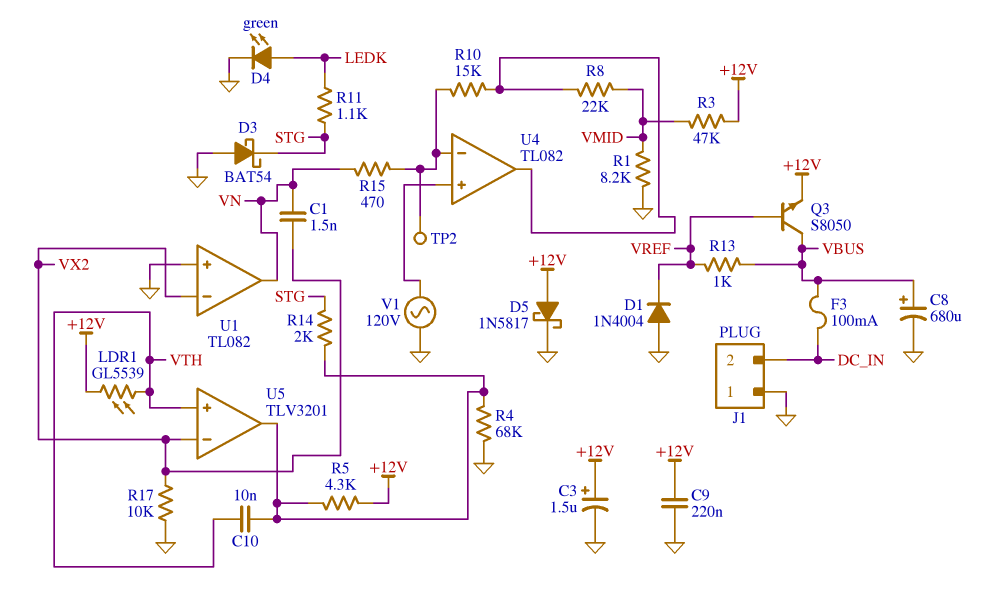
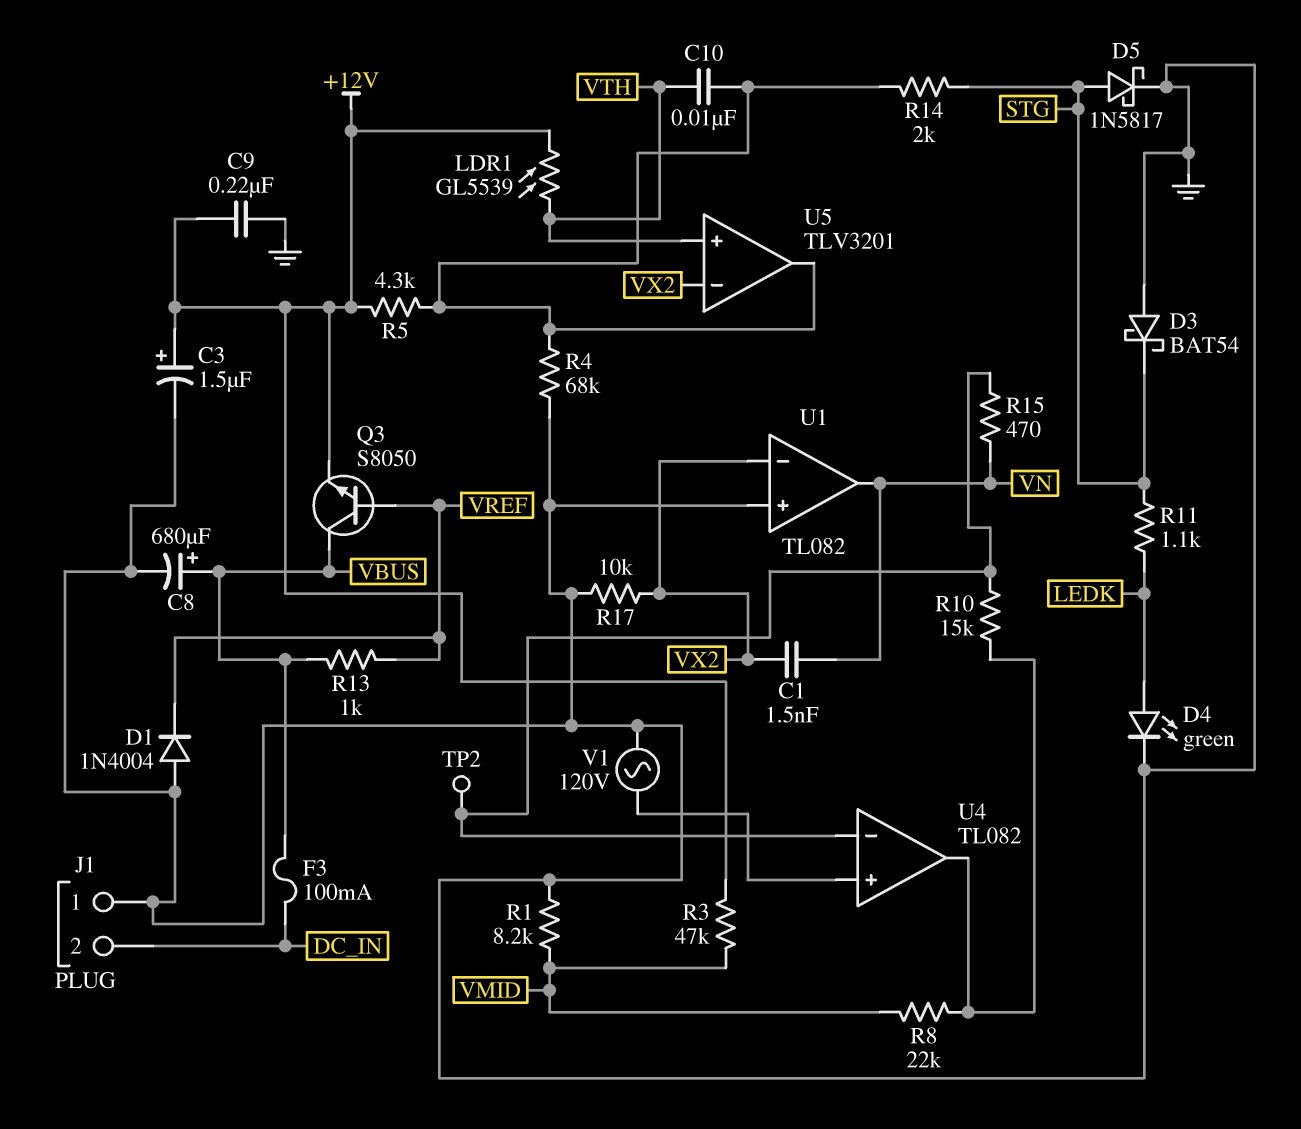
D5: schottky 1N5817 (A +12V, K GND) -> schottky 1N5817 (A STG, K GND)

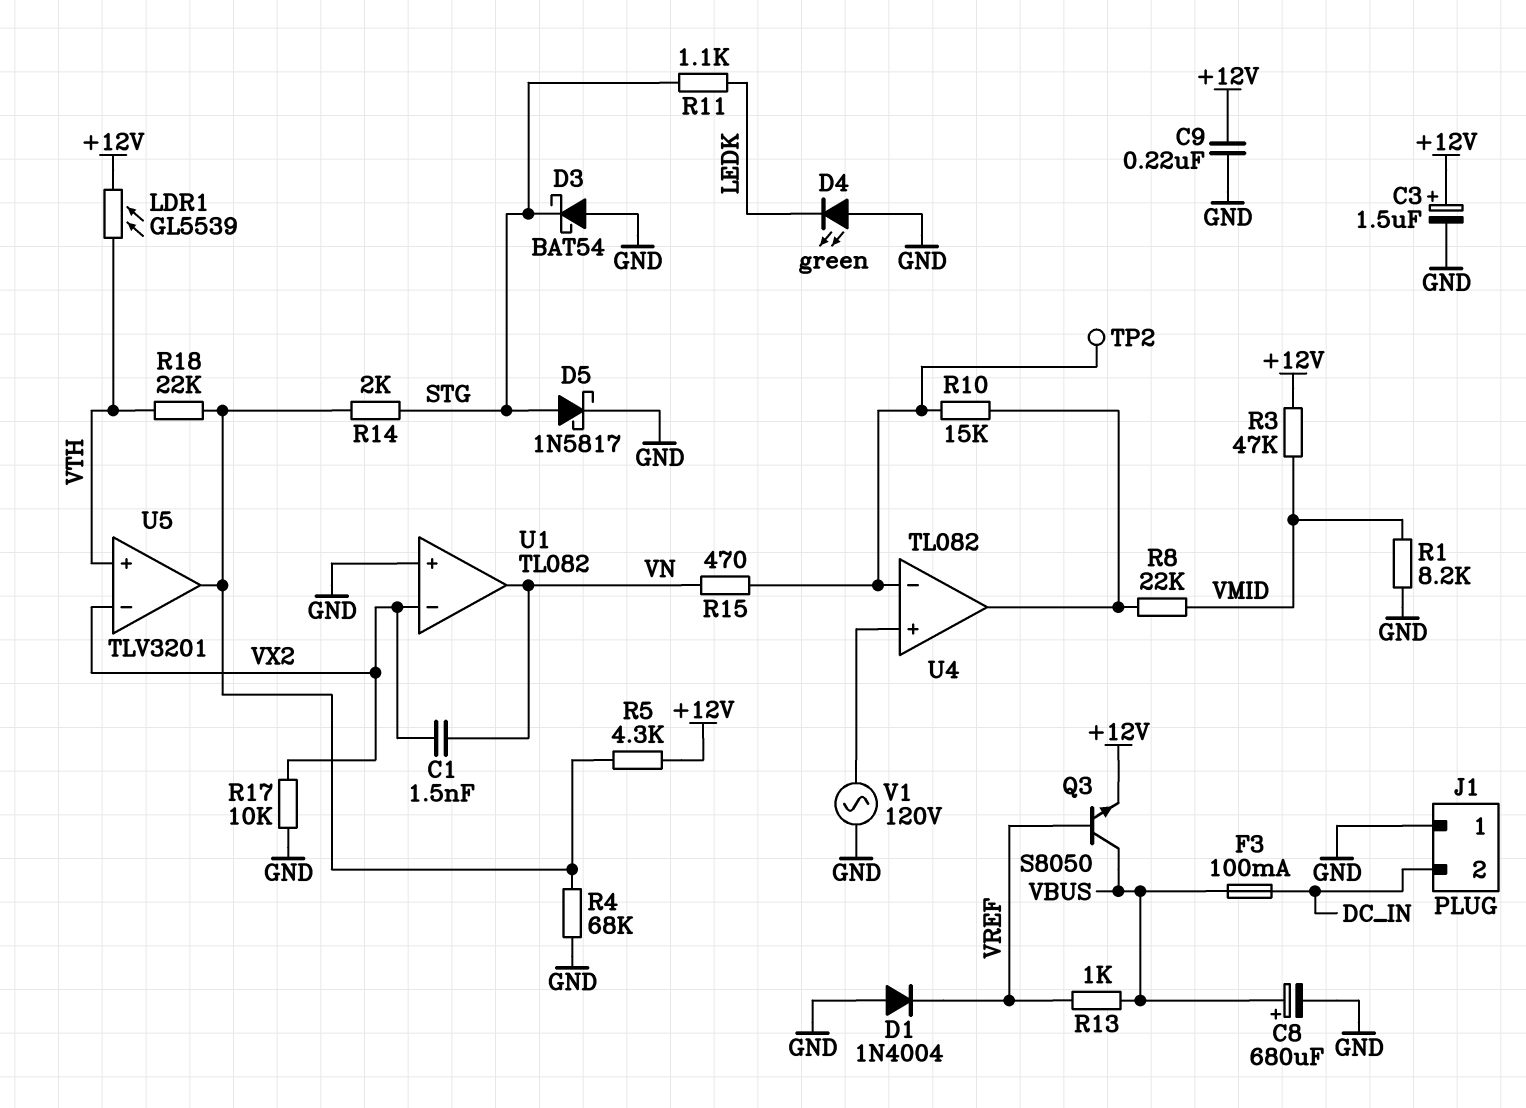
C10: 10nF (U5/out, VTH) -> none
D4: LED green (A LEDK, K GND) -> LED green (A GND, K LEDK)
R18: none -> 22k (U5/out, VTH)

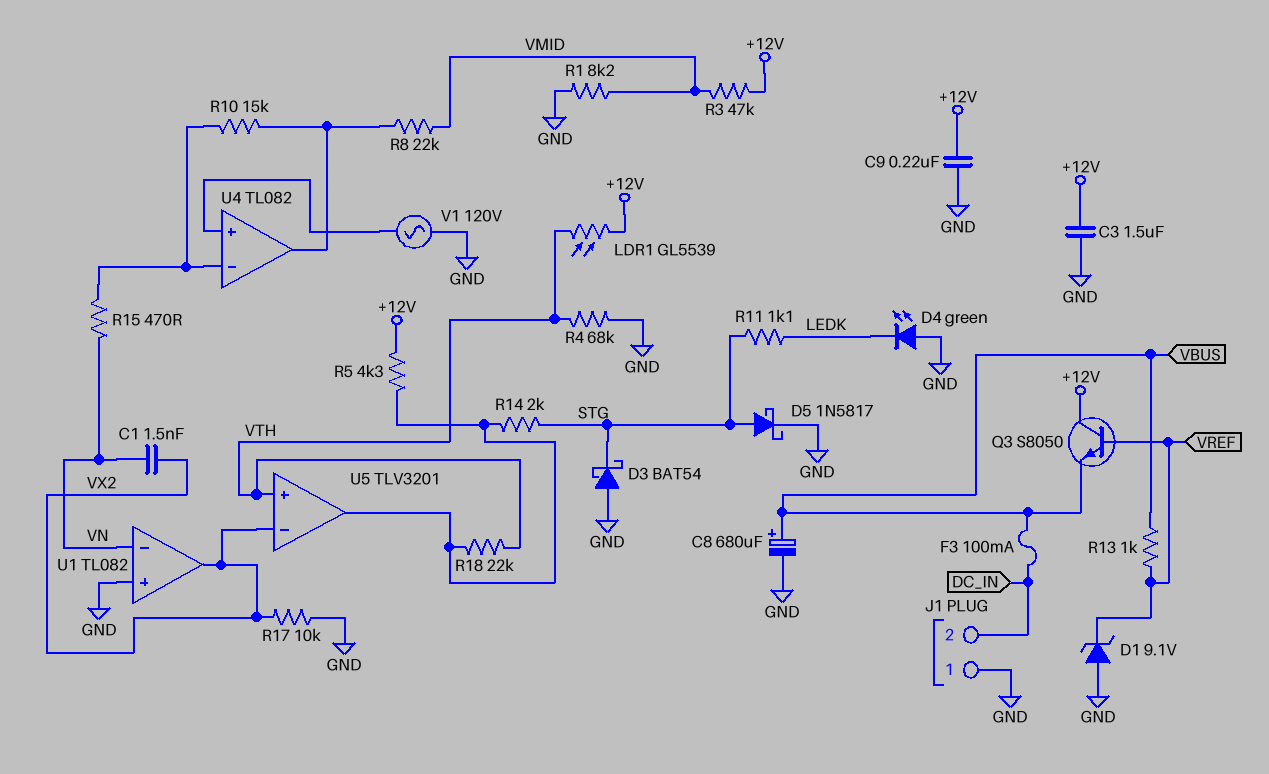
C3: 1.5uF (plus +12V, minus GND) -> 1.5uF (+12V, GND)
D1: diode 1N4004 (A GND, K VREF) -> zener 9.1V (A GND, K VREF)
Q3: NPN S8050 (B VREF, C VBUS, E +12V) -> NPN S8050 (B VREF, C +12V, E VBUS)
R4: 68k (GND, U5/out) -> 68k (GND, VTH)
TP2: test point (U4/in-) -> none
U1 pin in-: VX2 -> VN
U1 pin out: VN -> VX2

